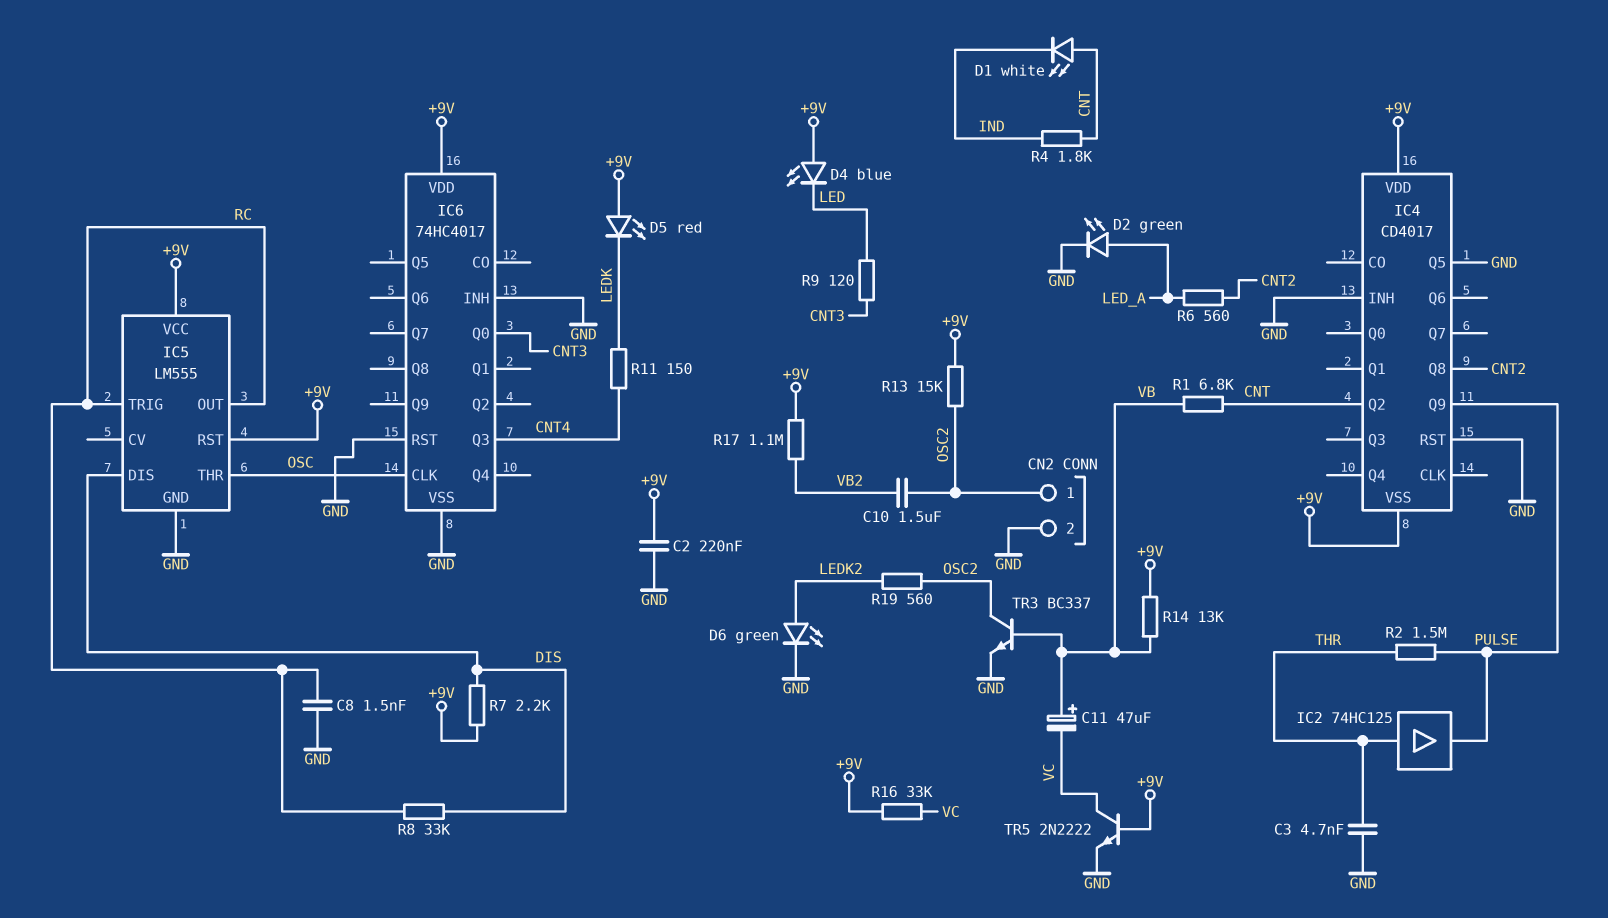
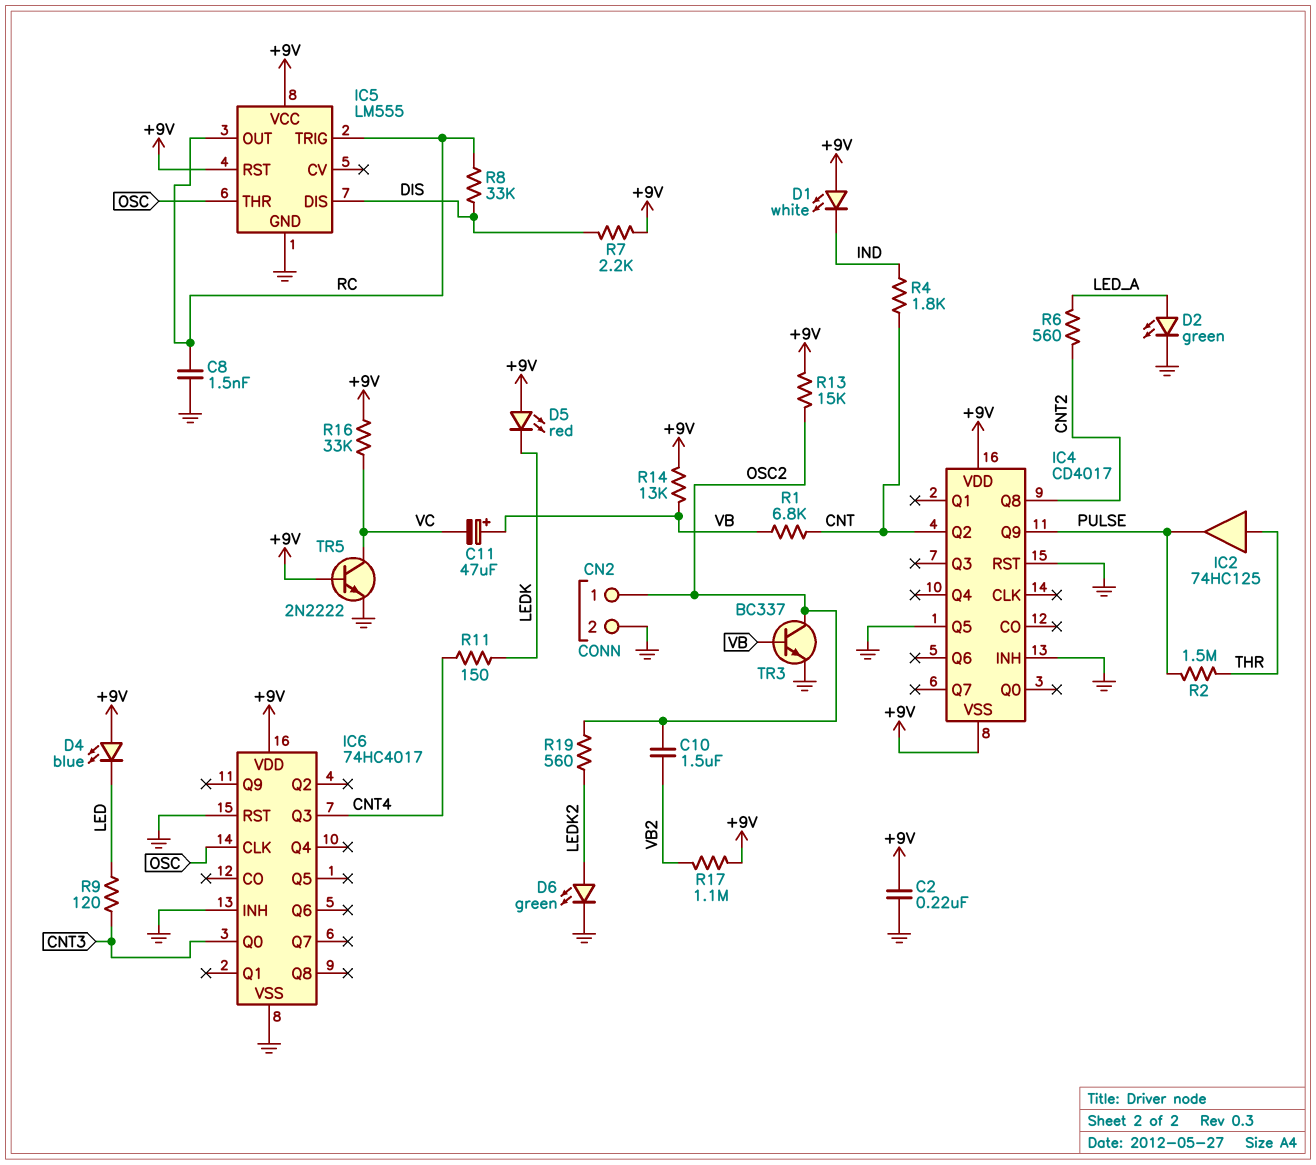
C3: 4.7nF (GND, THR) -> none
D1: LED white (A CNT, K IND) -> LED white (A +9V, K IND)

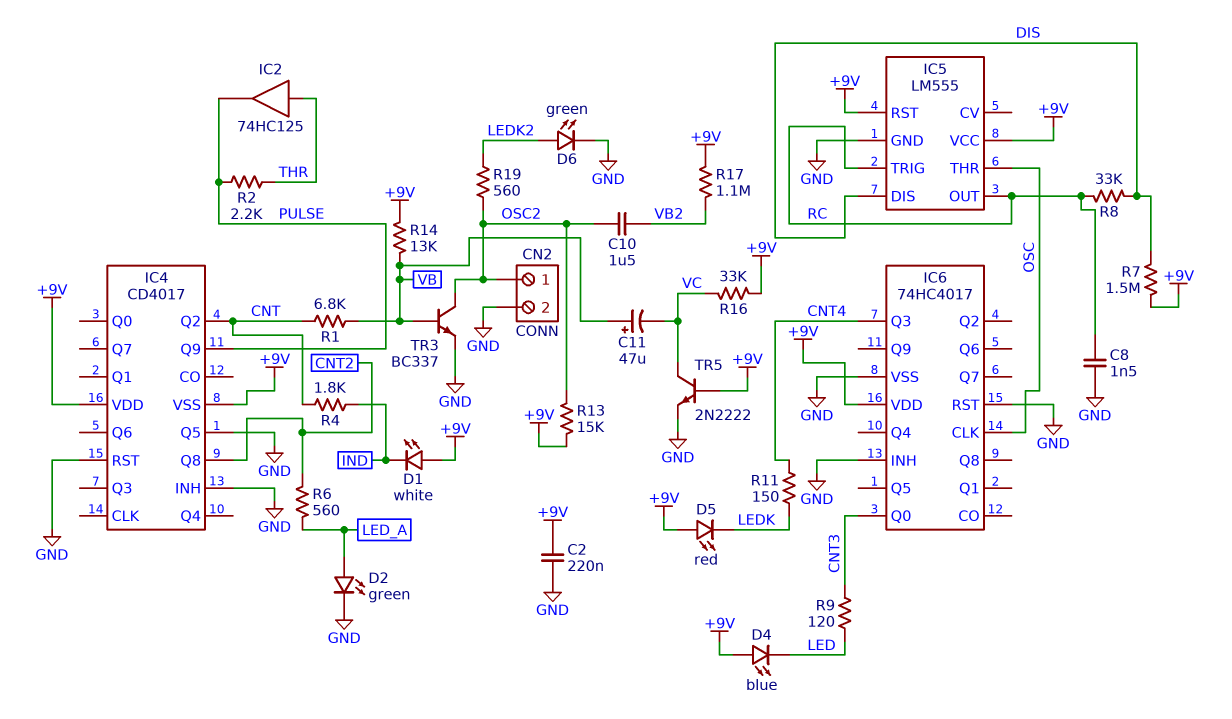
R2: 1.5M (PULSE, THR) -> 2.2k (PULSE, THR)
R7: 2.2k (+9V, DIS) -> 1.5M (+9V, DIS)

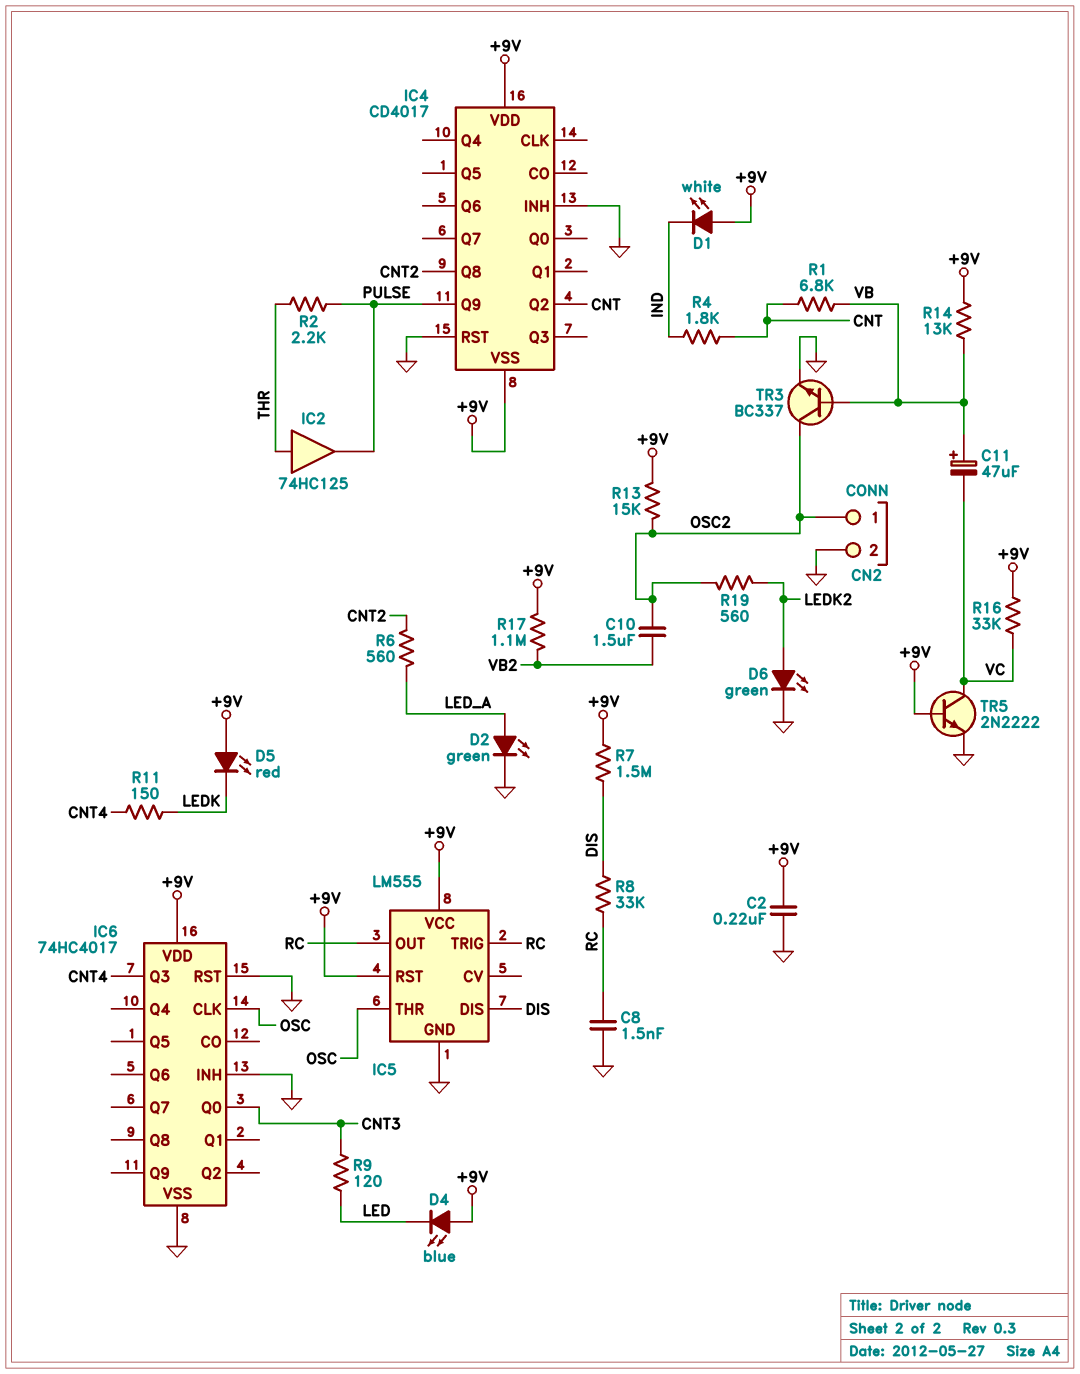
IC4 pin Q5: GND -> none

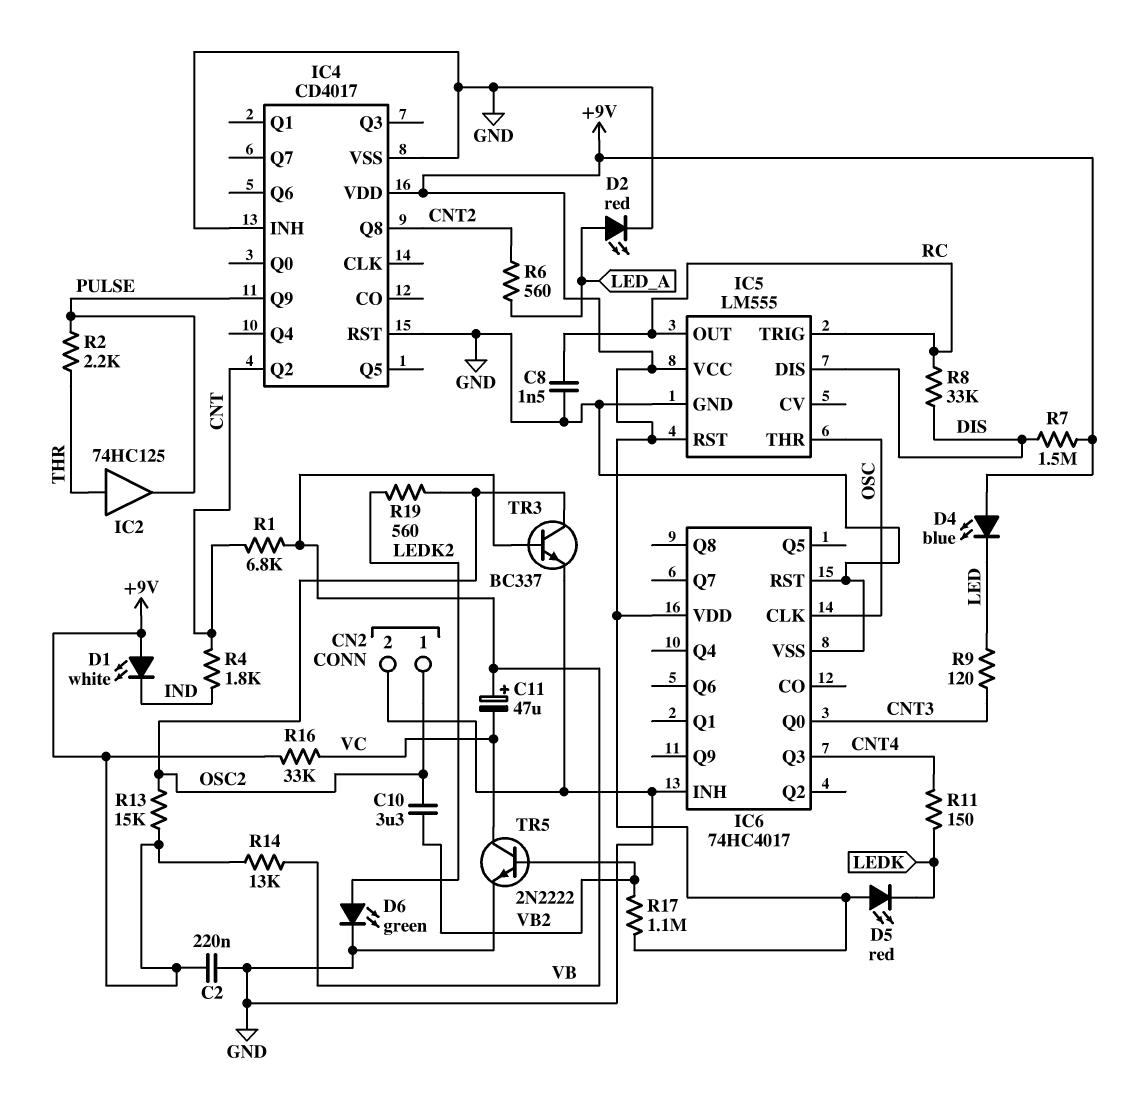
C10: 1.5uF (OSC2, VB2) -> 3.3uF (OSC2, VB2)
D2: LED green (A LED_A, K GND) -> LED red (A LED_A, K GND)
IC4 pin VSS: +9V -> GND
TR5: NPN 2N2222 (B +9V, C VC, E GND) -> NPN 2N2222 (B VB2, C VC, E GND)

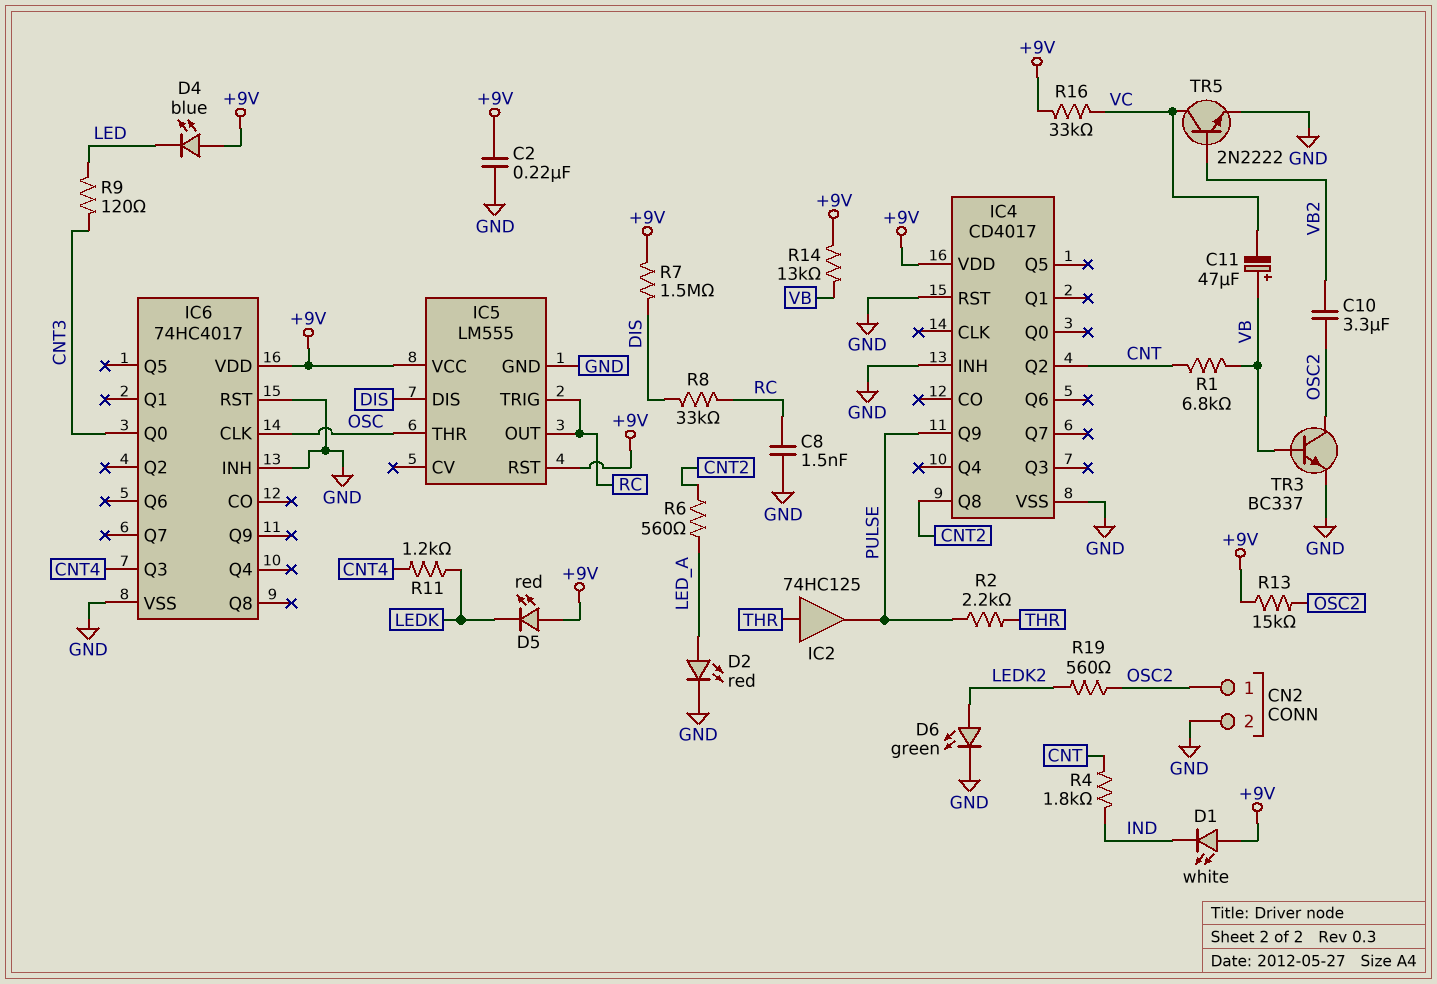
R11: 150 (CNT4, LEDK) -> 1.2k (CNT4, LEDK)
R17: 1.1M (+9V, VB2) -> none

